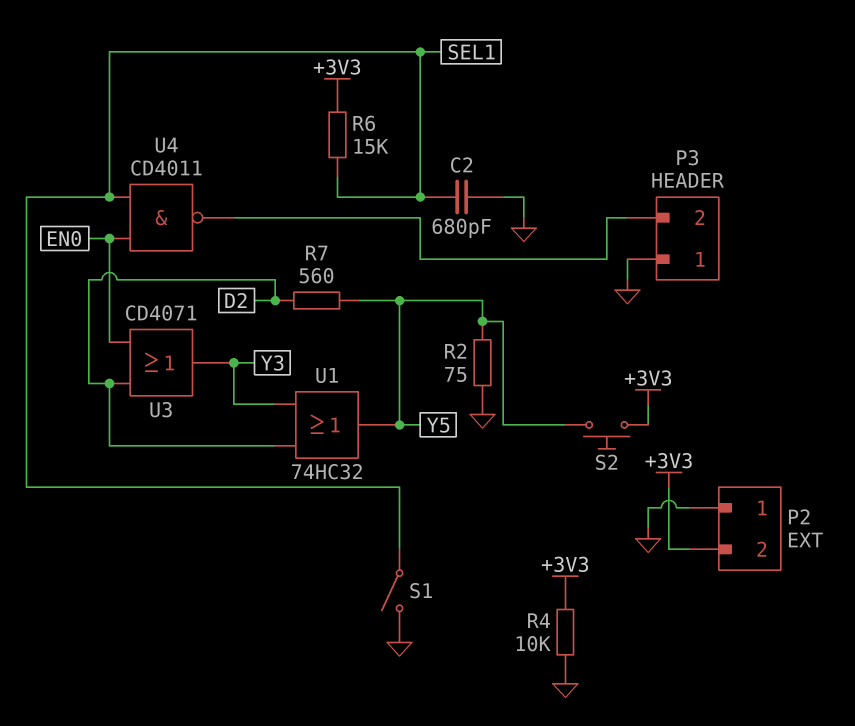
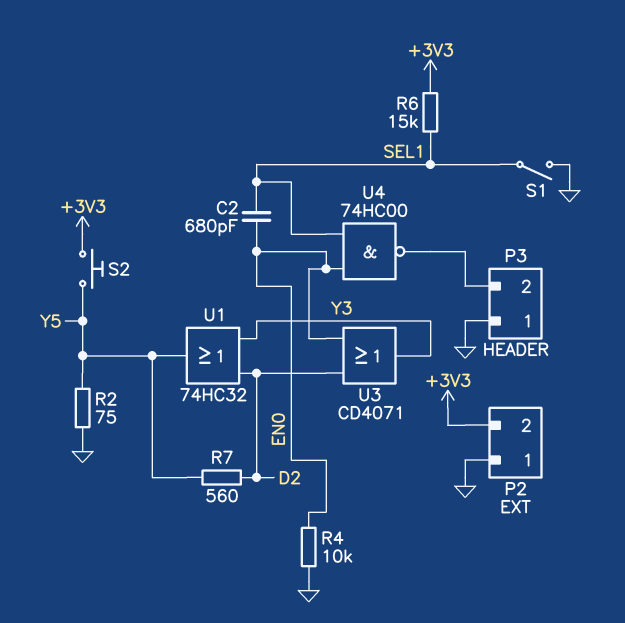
C2: 680pF (GND, SEL1) -> 680pF (EN0, SEL1)
R4: 10k (+3V3, GND) -> 10k (EN0, GND)
U4: NAND CD4011 (in EN0, in SEL1, out P3/2) -> NAND 74HC00 (in EN0, in SEL1, out P3/2)

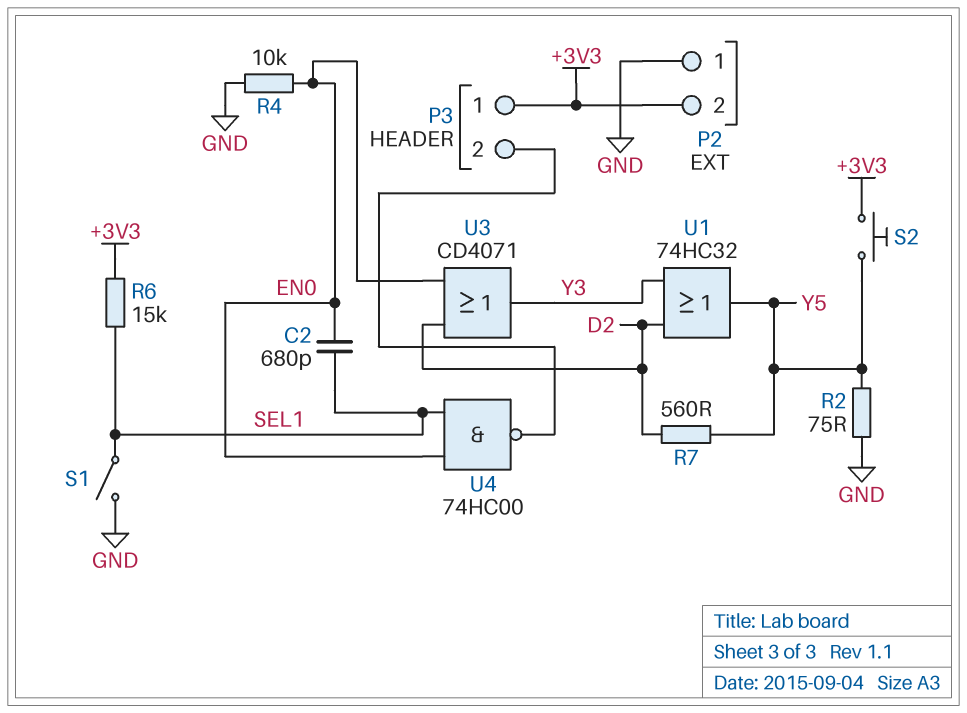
P3 pin 1: GND -> +3V3

